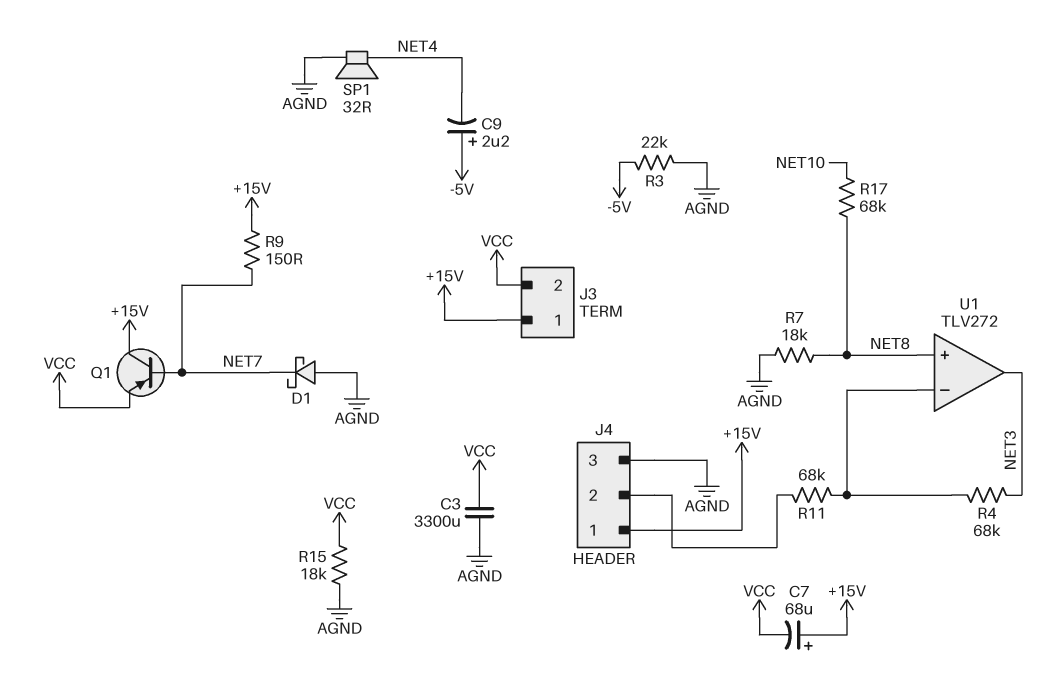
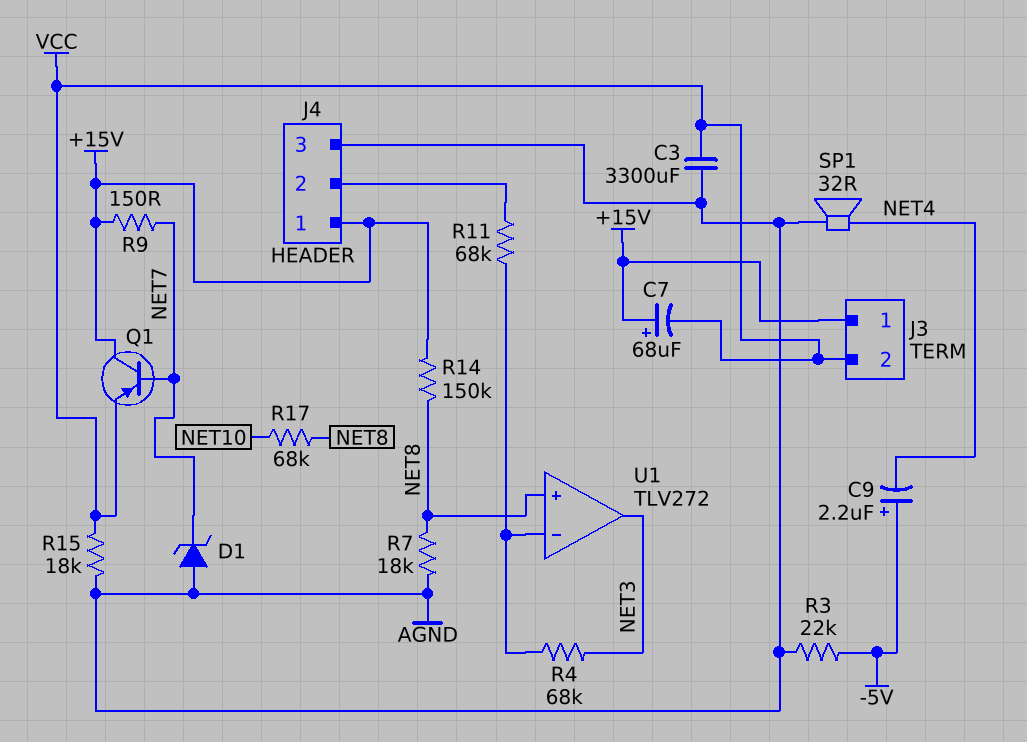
D1: schottky (A AGND, K NET7) -> zener (A AGND, K NET7)
R14: none -> 150k (+15V, NET8)

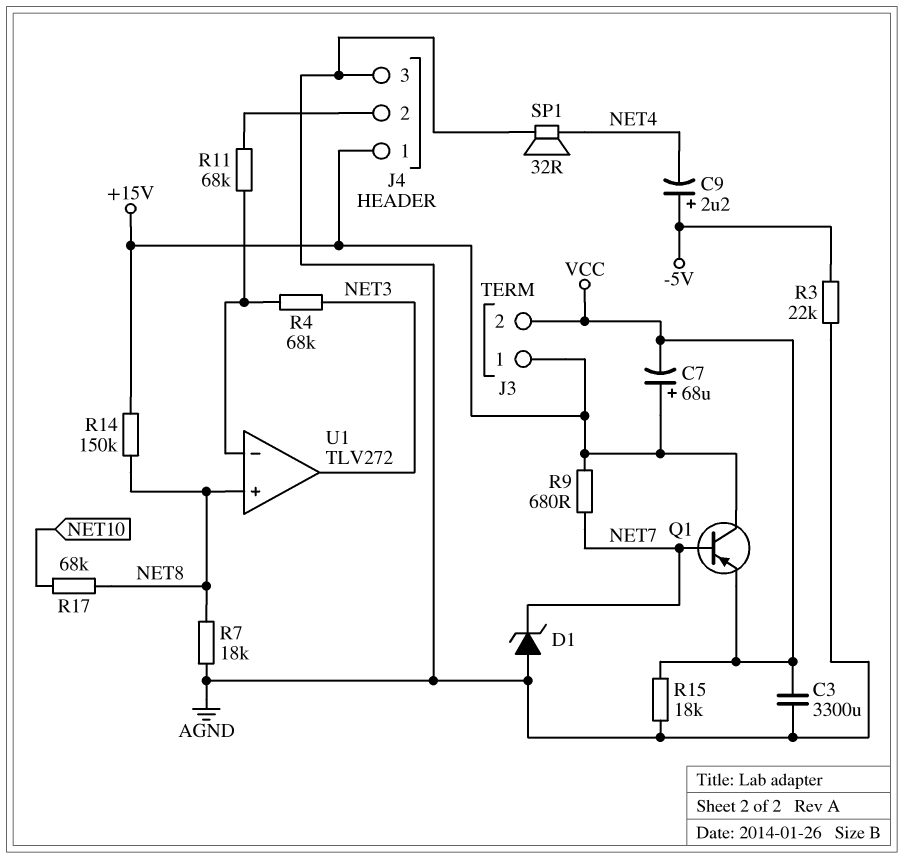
R9: 150 (+15V, NET7) -> 680 (+15V, NET7)

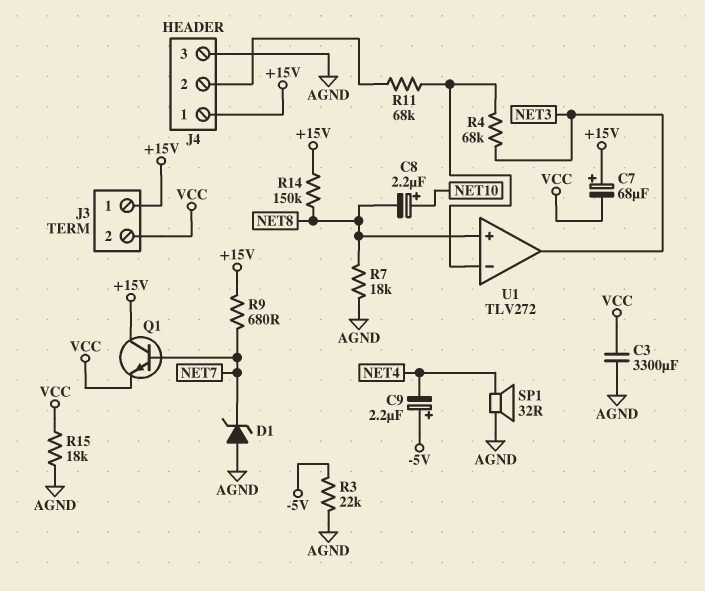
C8: none -> 2.2uF (plus NET10, minus NET8)
Q1: PNP (B NET7, C +15V, E VCC) -> NPN (B NET7, C +15V, E VCC)
R17: 68k (NET8, NET10) -> none

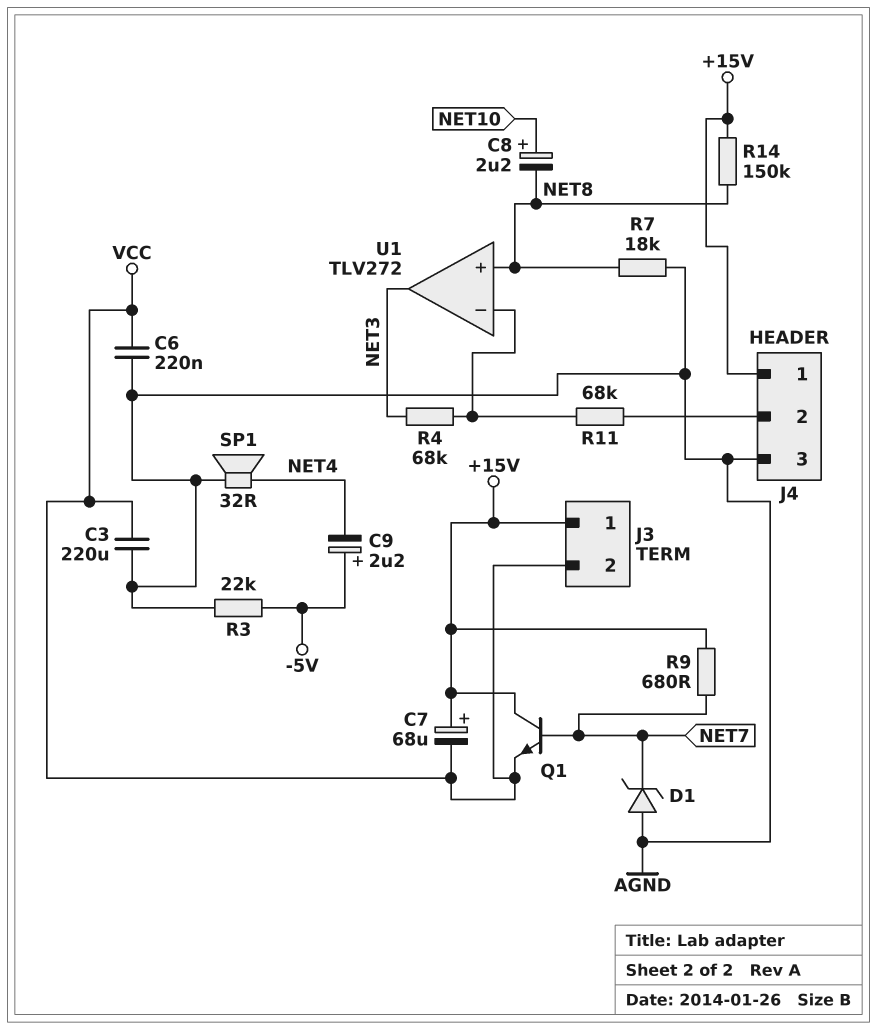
C3: 3300uF (AGND, VCC) -> 220uF (AGND, VCC)
C6: none -> 220nF (AGND, VCC)
R15: 18k (AGND, VCC) -> none

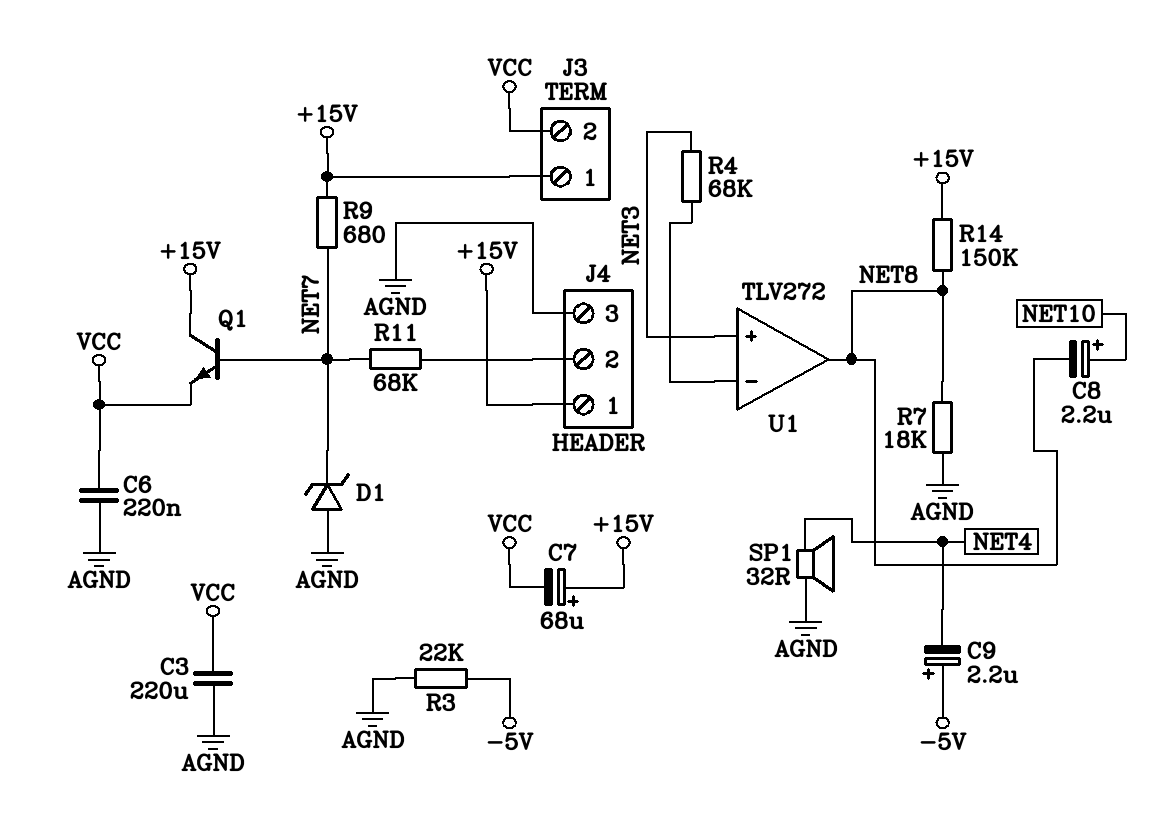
R11: 68k (J4/2, U1/in-) -> 68k (J4/2, NET7)
U1 pin in+: NET8 -> NET3
U1 pin out: NET3 -> NET8

